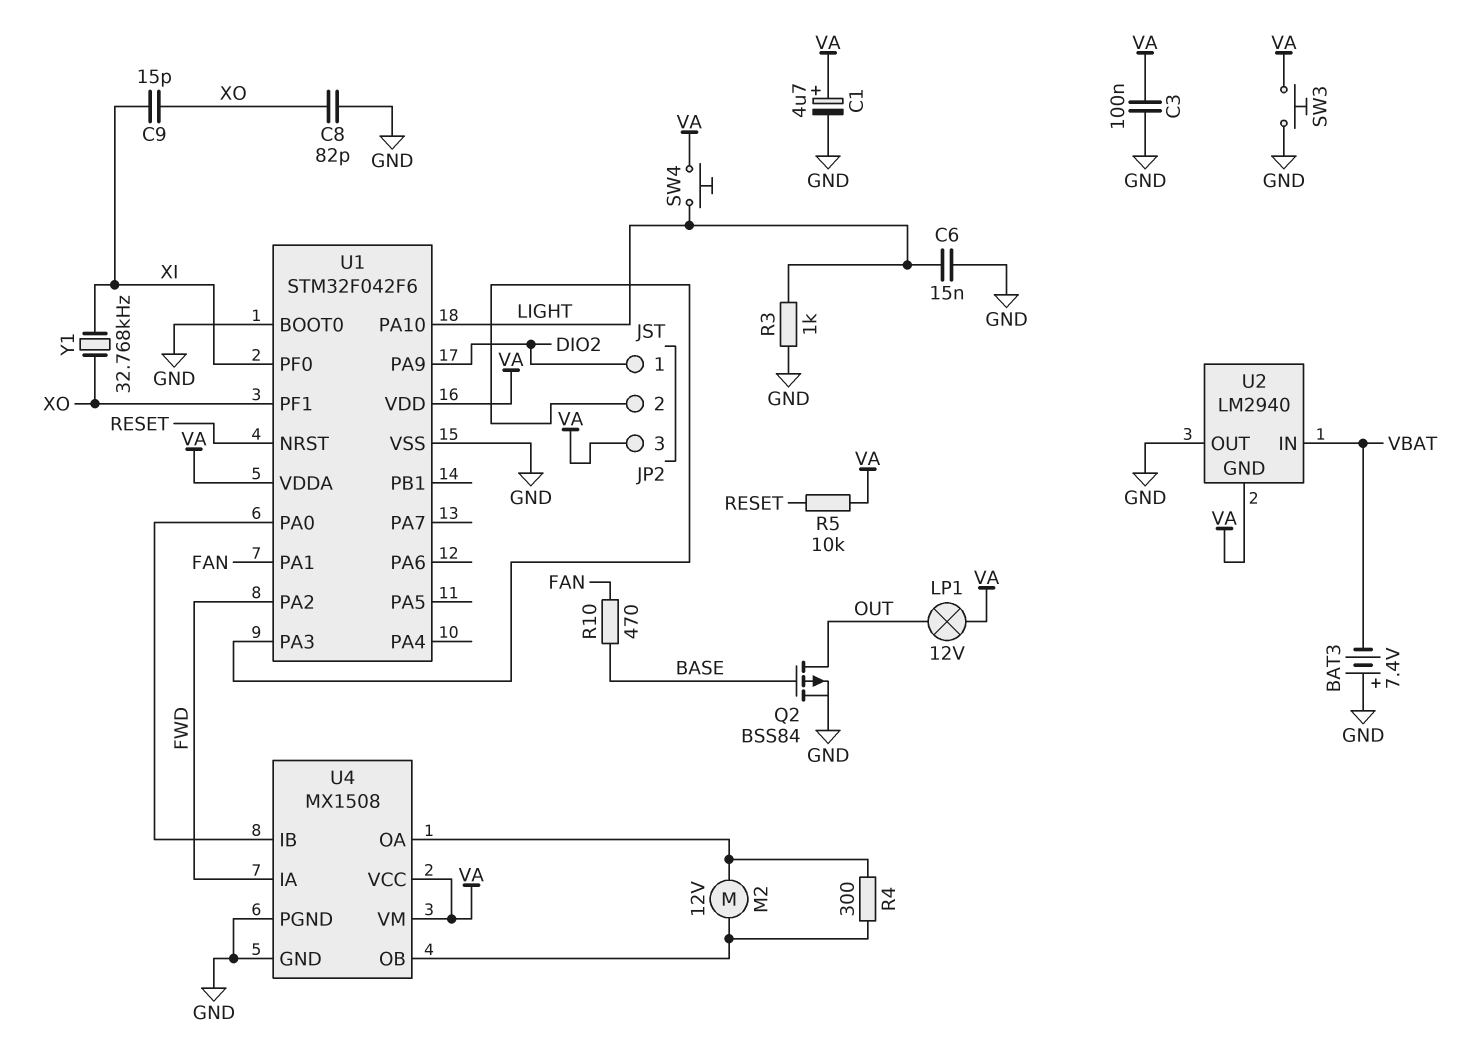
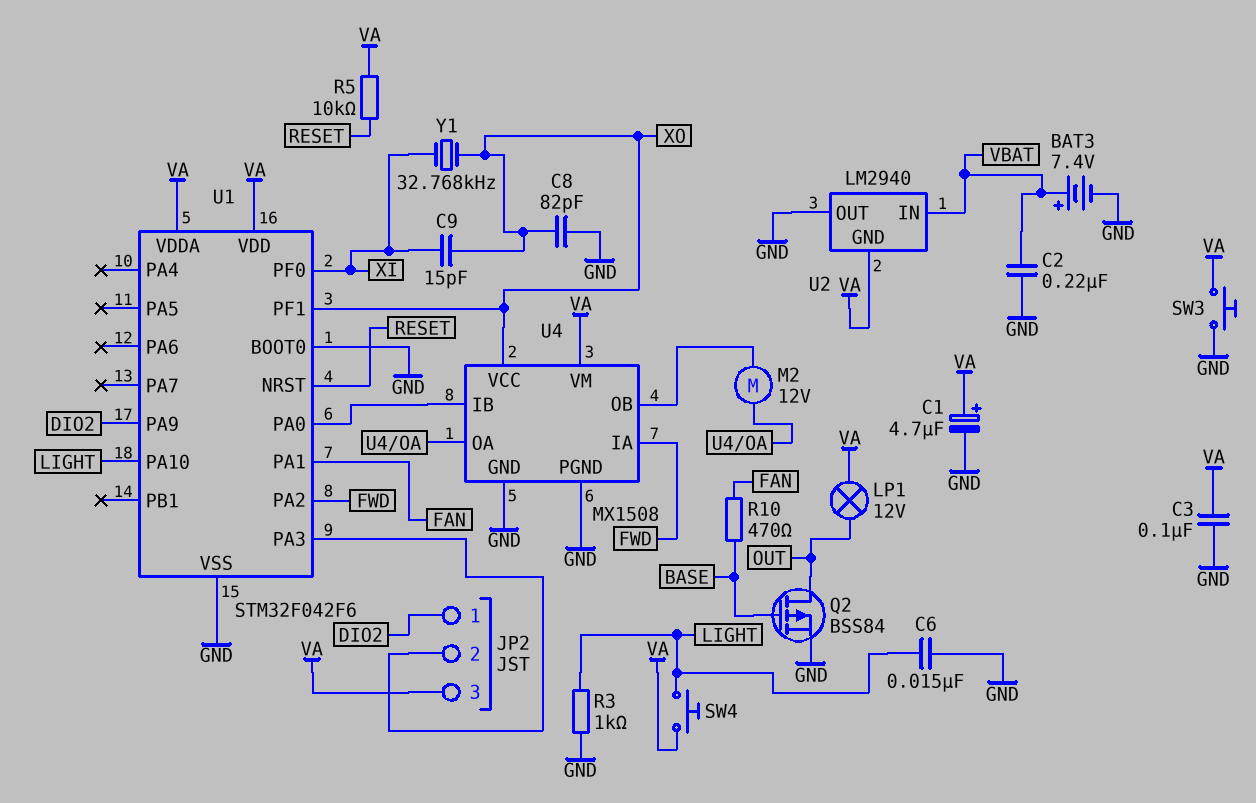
BAT3: 7.4V (plus GND, minus VBAT) -> 7.4V (plus VBAT, minus GND)
C2: none -> 220nF (GND, VBAT)
R4: 300 (U4/OA, U4/OB) -> none
U4 pin VCC: VA -> XO

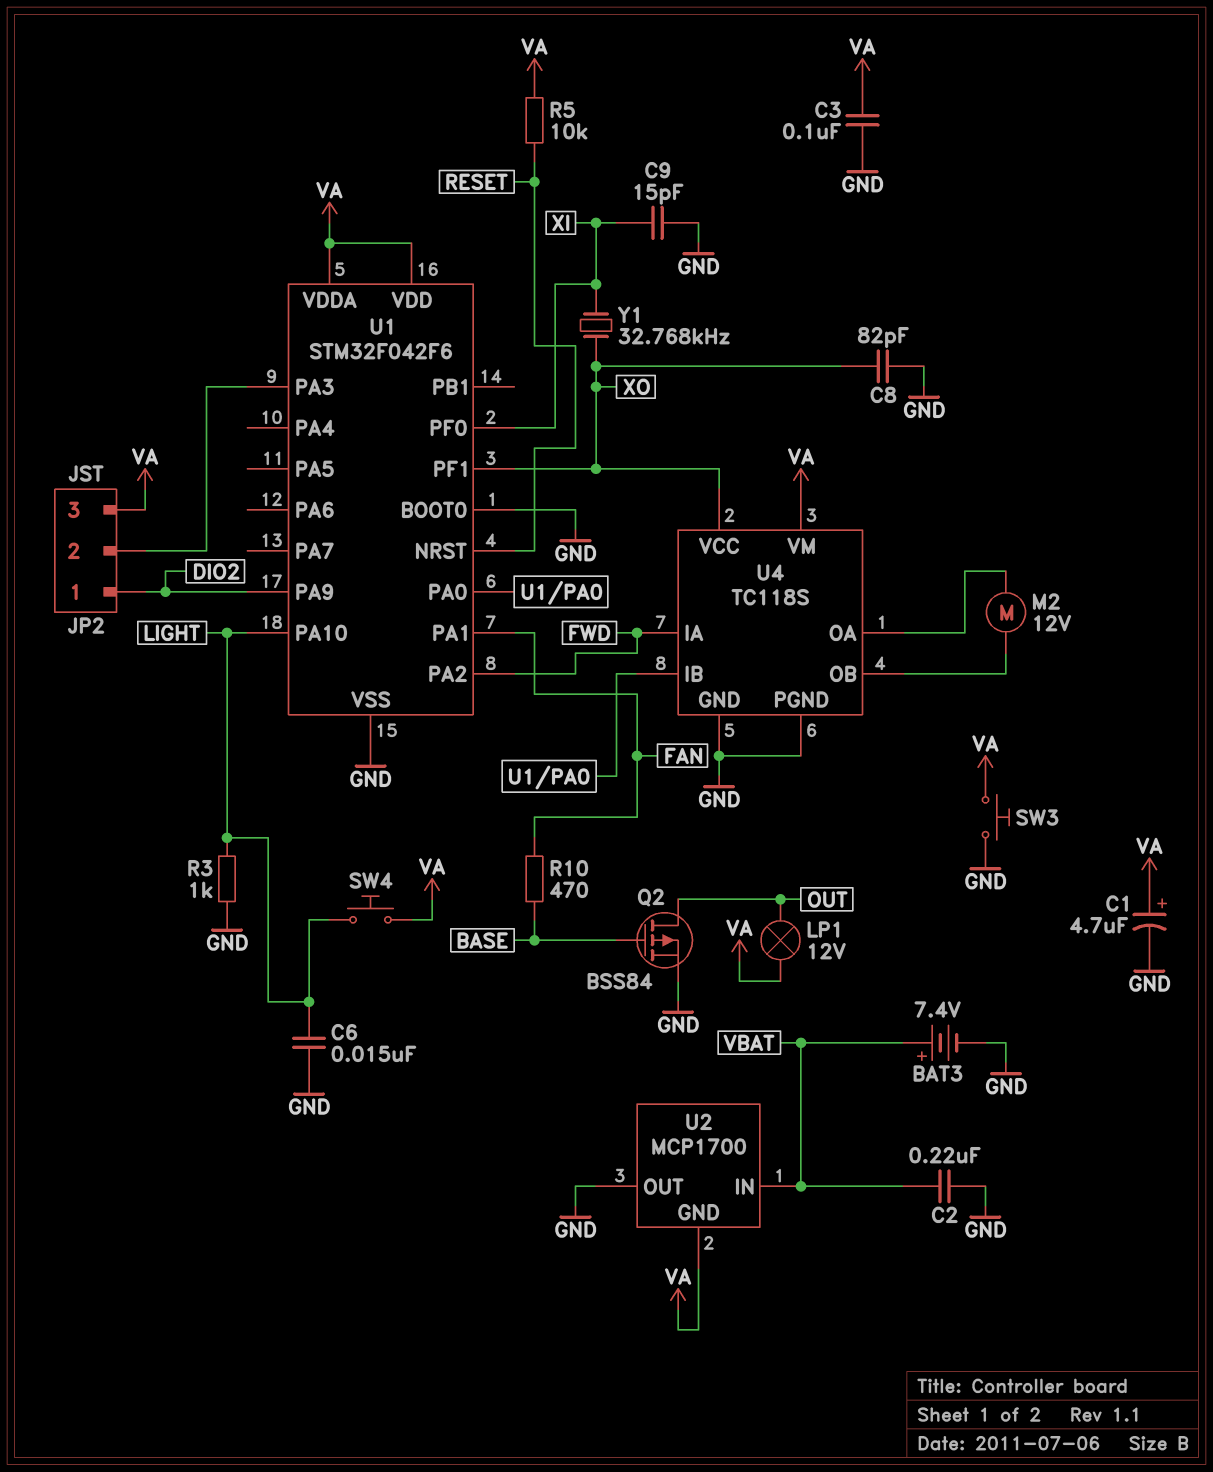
C9: 15pF (XI, XO) -> 15pF (GND, XI)
U2: LM2940 -> MCP1700
U4: MX1508 -> TC118S

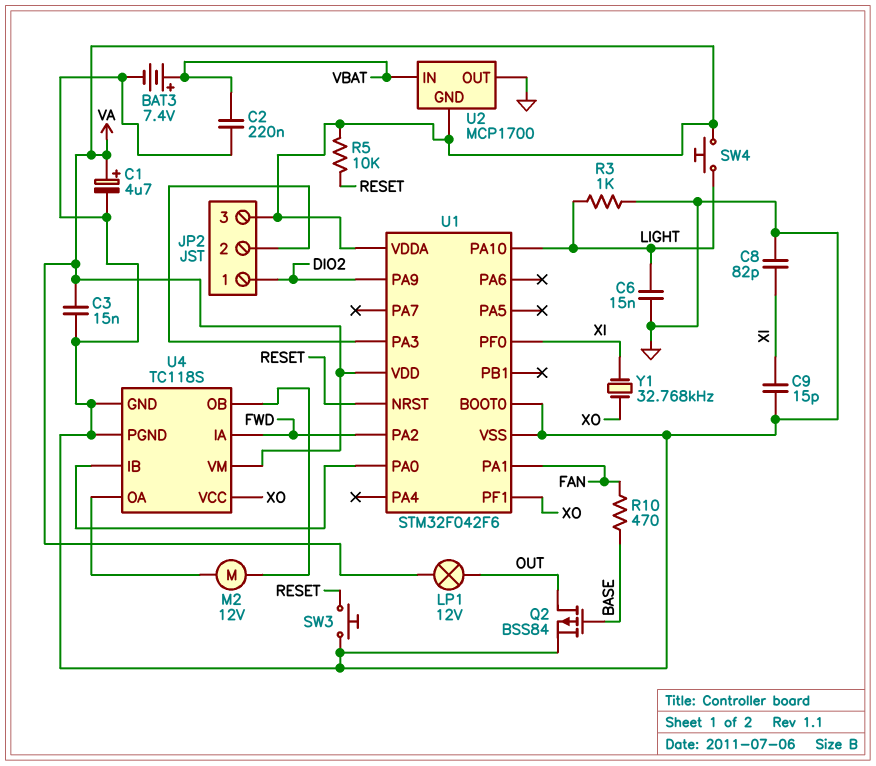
C3: 100nF (GND, VA) -> 15nF (GND, VA)
C8: 82pF (GND, XO) -> 82pF (GND, XI)
SW3: button (GND, VA) -> button (GND, RESET)

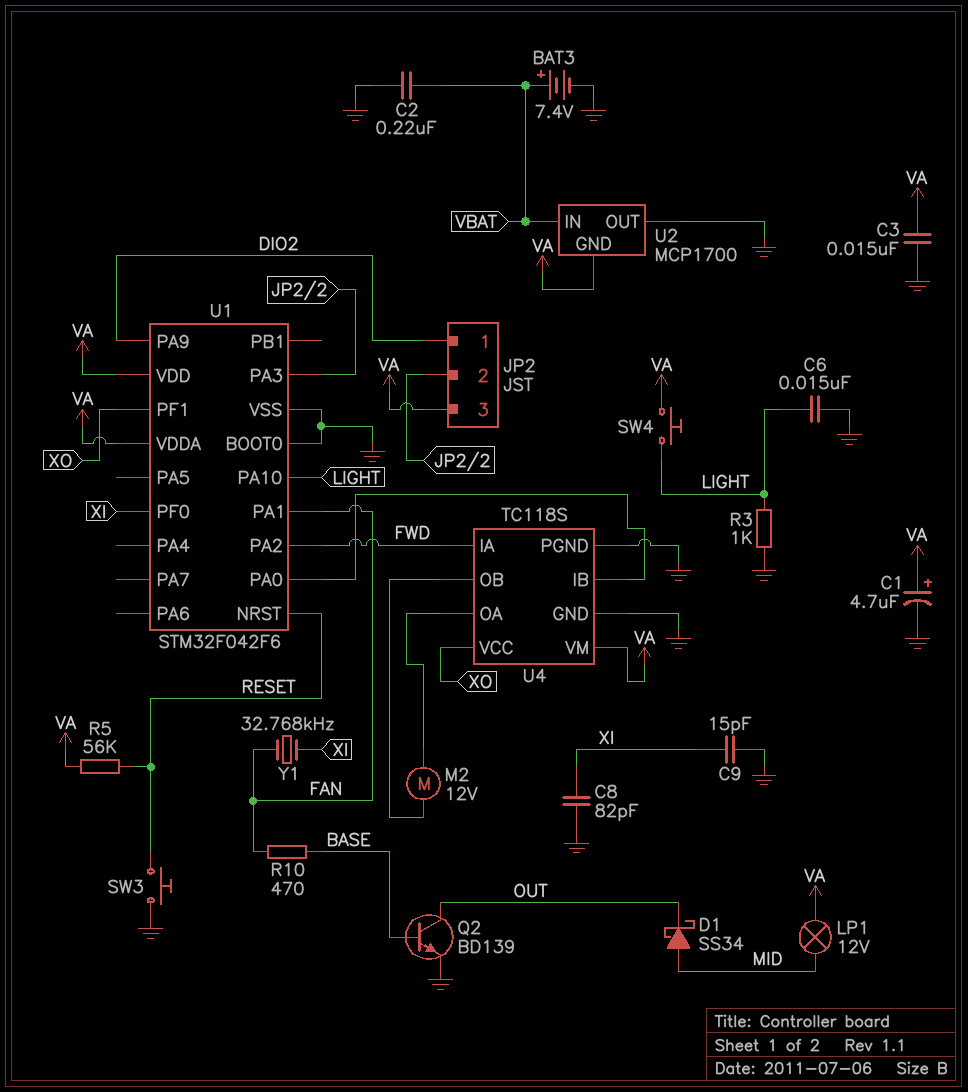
D1: none -> schottky SS34 (A MID, K OUT)
LP1: lamp 12V (OUT, VA) -> lamp 12V (MID, VA)
Q2: PMOS BSS84 (G BASE, D OUT, S GND) -> NPN BD139 (B BASE, C OUT, E GND)
R5: 10k (RESET, VA) -> 56k (RESET, VA)
Y1: 32.768kHz (XI, XO) -> 32.768kHz (FAN, XI)

